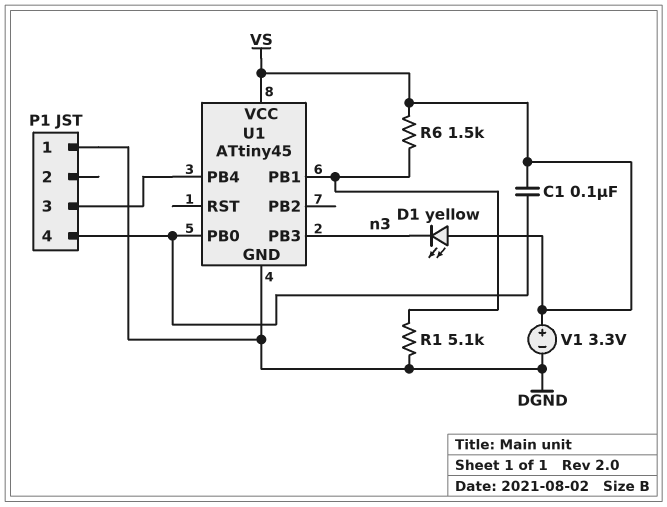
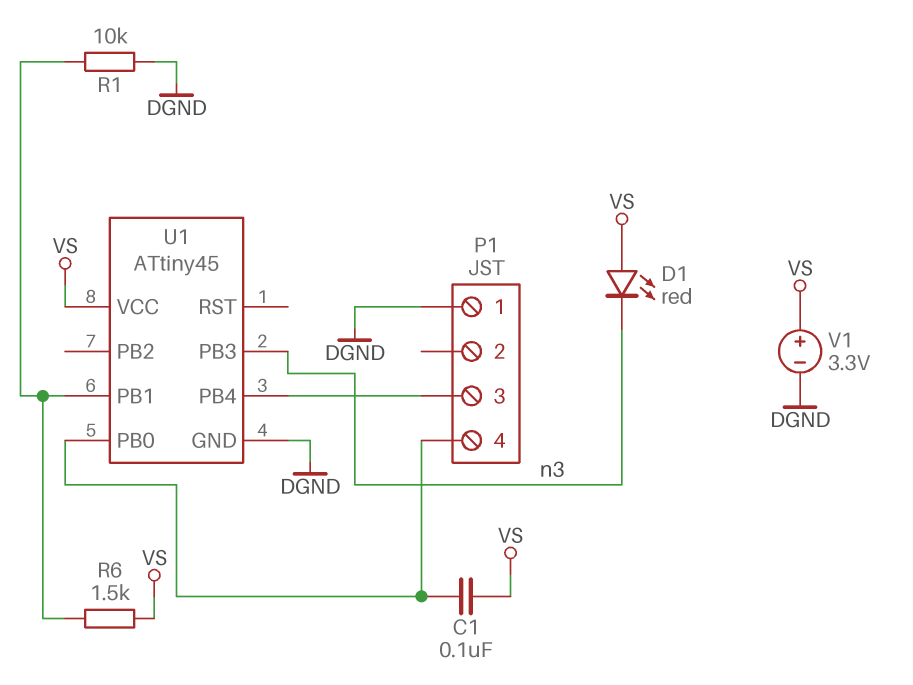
D1: LED yellow (A VS, K n3) -> LED red (A VS, K n3)
R1: 5.1k (DGND, U1/PB1) -> 10k (DGND, U1/PB1)

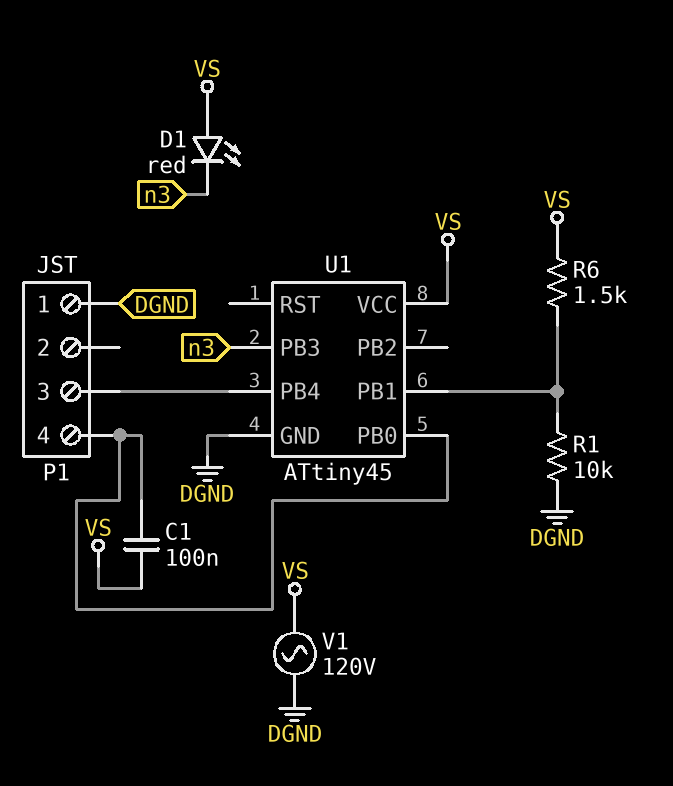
V1: 3.3V (plus VS, minus DGND) -> AC 120V (DGND, VS)

